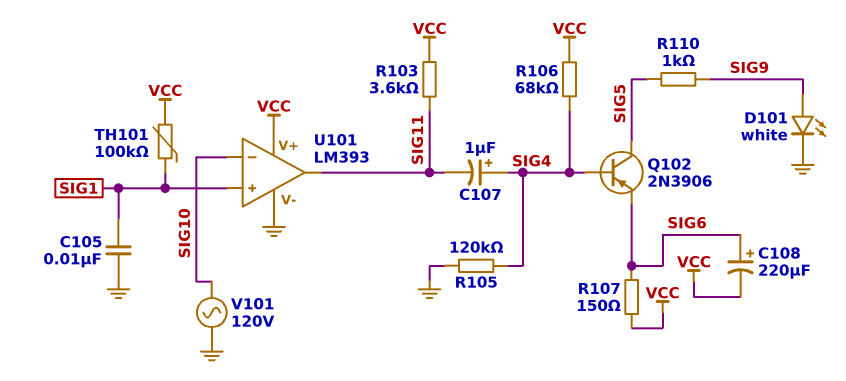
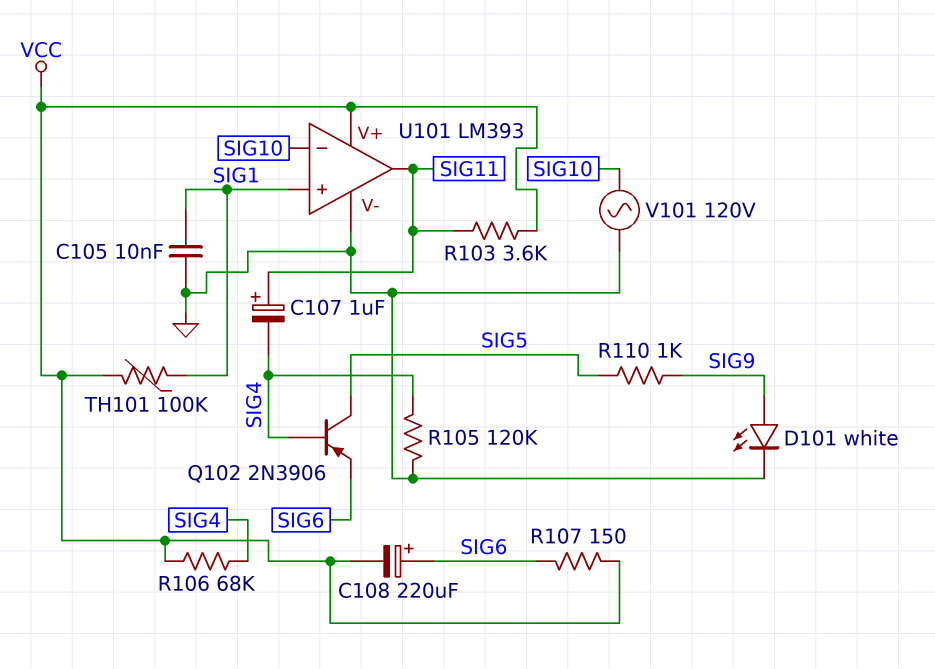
C107: 1uF (plus SIG4, minus SIG11) -> 1uF (plus SIG11, minus SIG4)

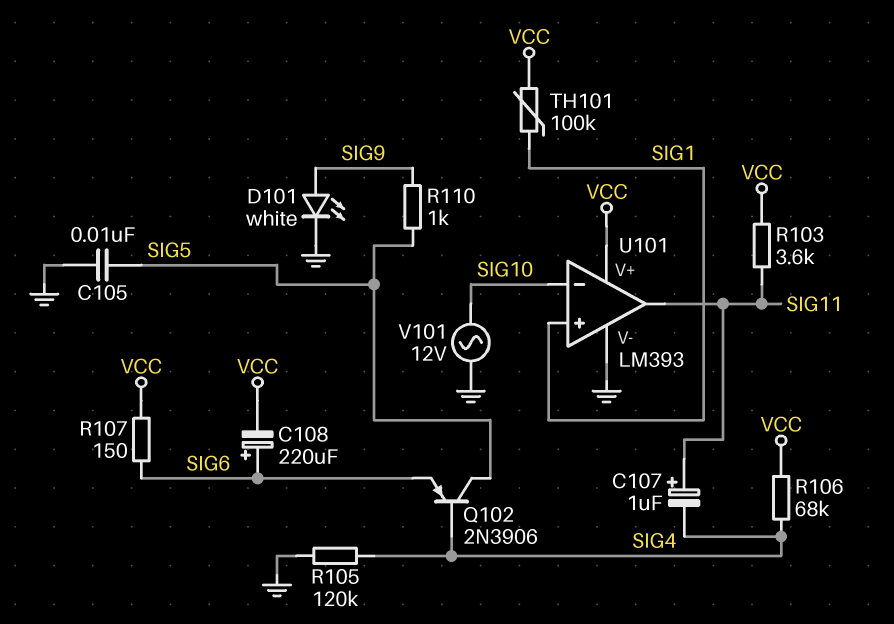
C105: 10nF (GND, SIG1) -> 10nF (GND, SIG5)
V101: AC 120V (GND, SIG10) -> AC 12V (GND, SIG10)

